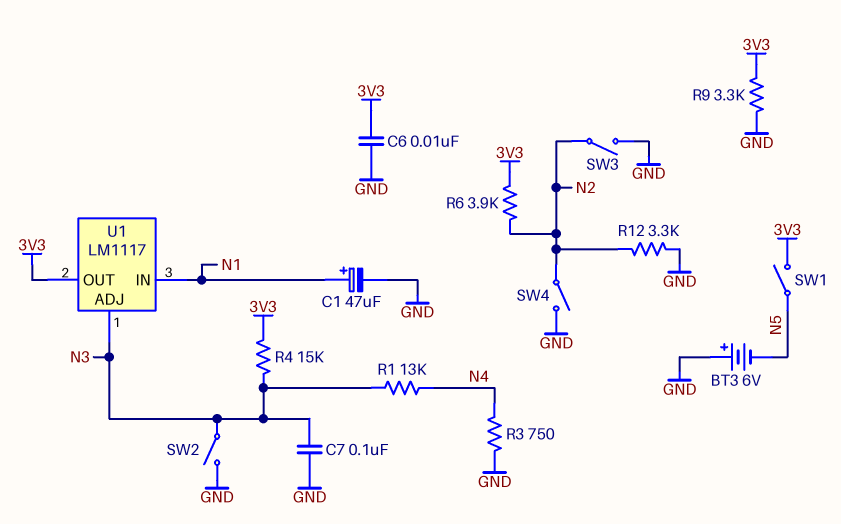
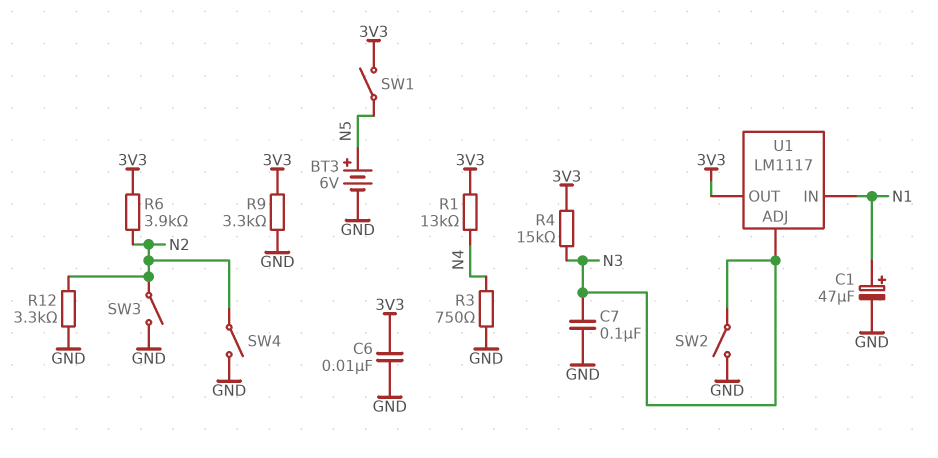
BT3: 6V (plus GND, minus N5) -> 6V (plus N5, minus GND)
R1: 13k (N3, N4) -> 13k (3V3, N4)

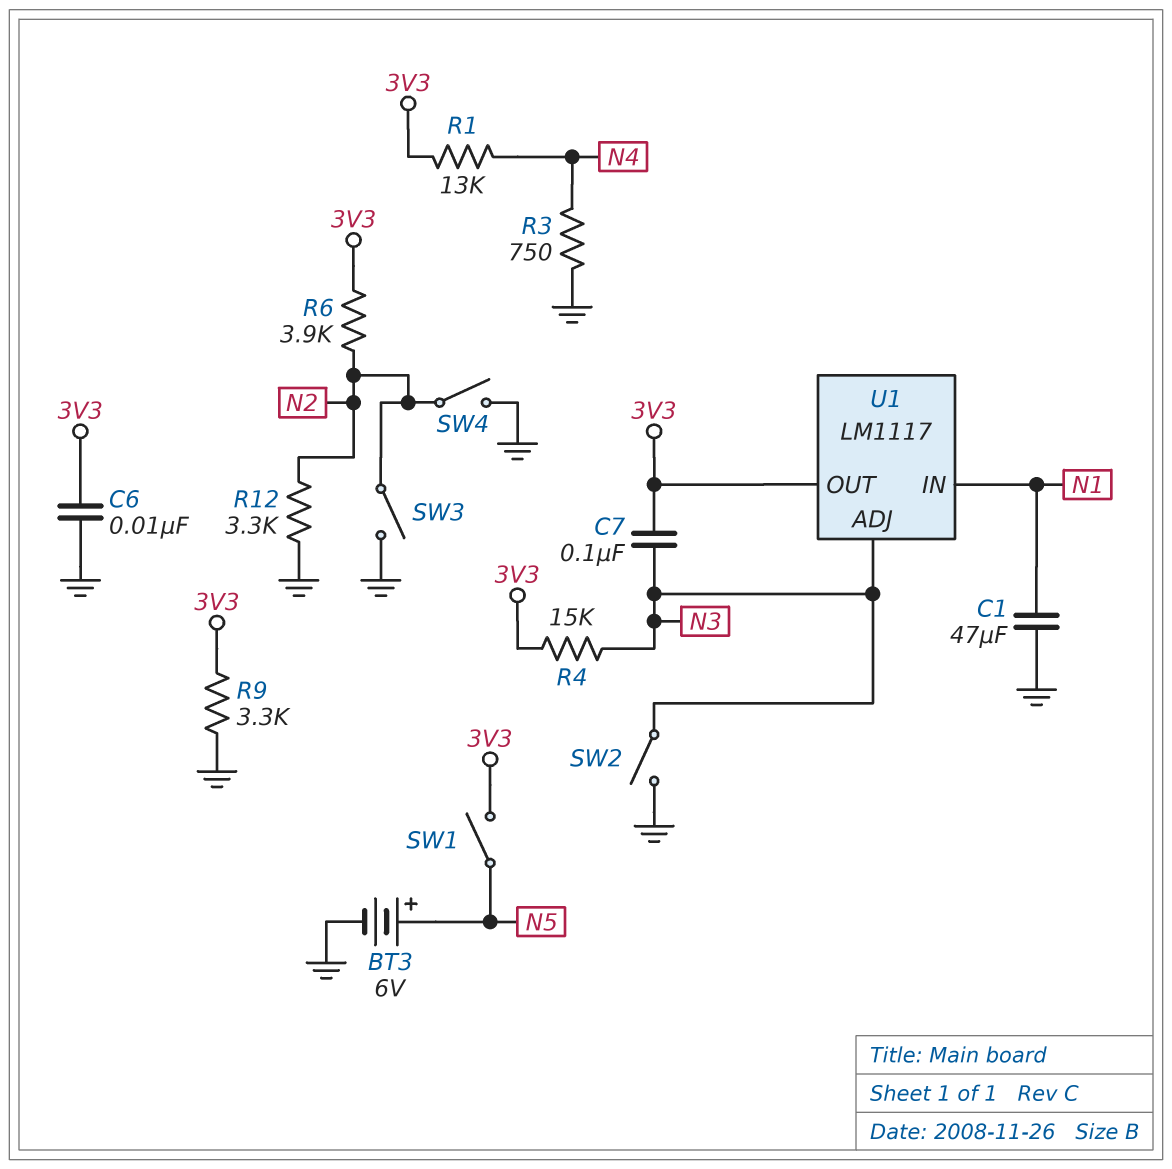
C1: 47uF (plus N1, minus GND) -> 47uF (GND, N1)
C7: 100nF (GND, N3) -> 100nF (3V3, N3)

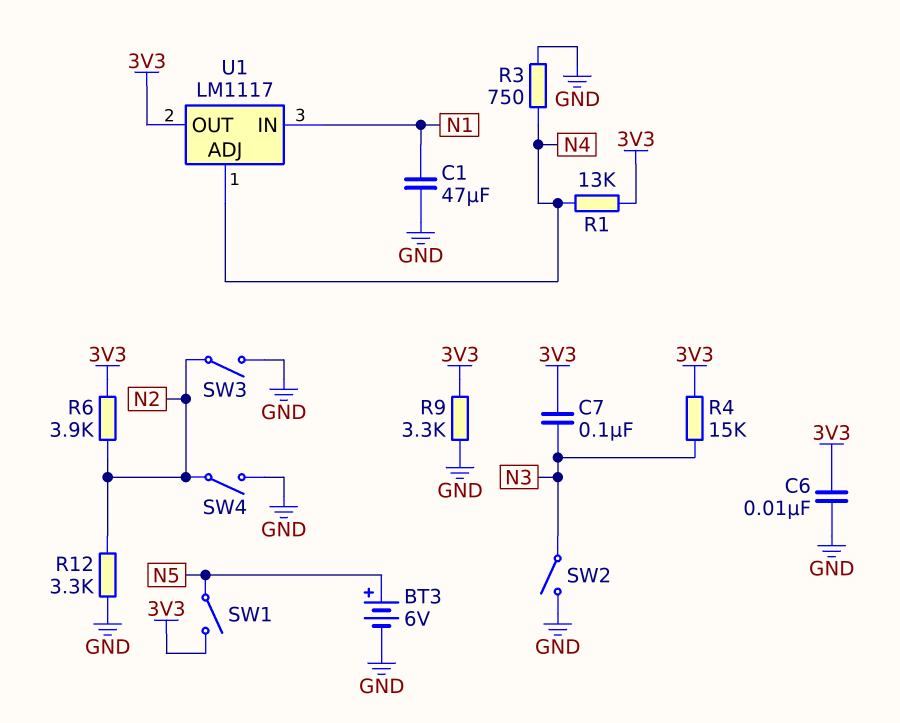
U1 pin ADJ: N3 -> N4

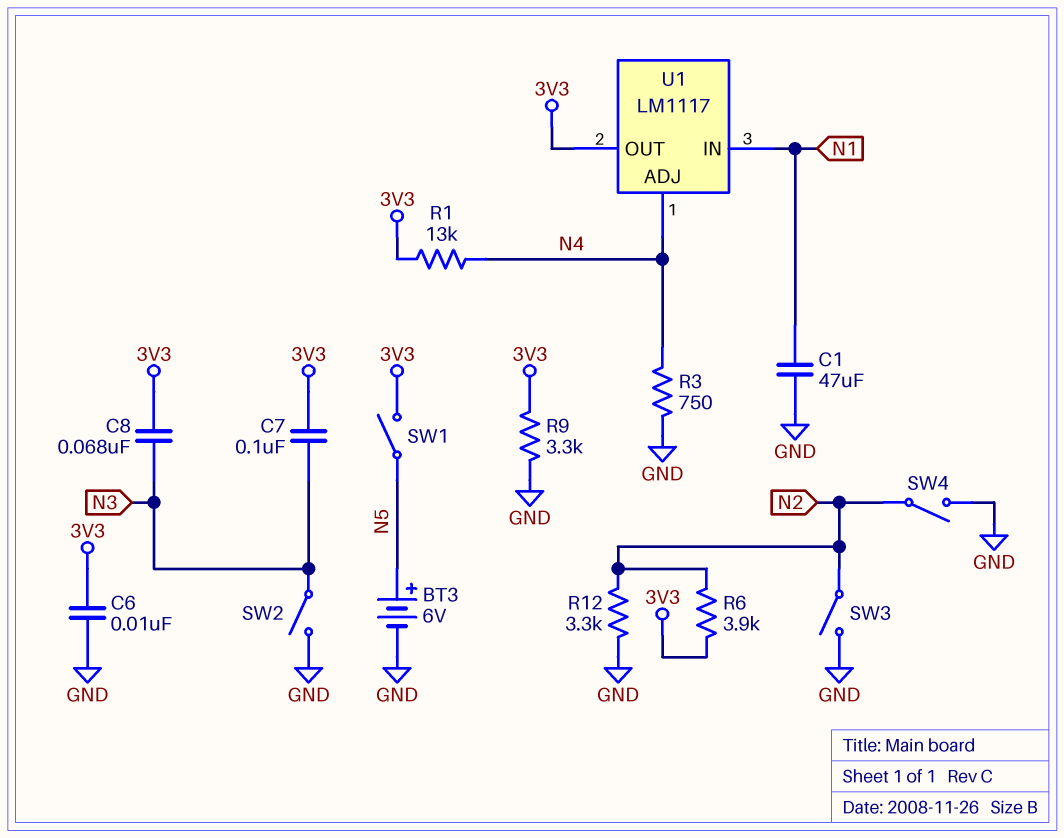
C8: none -> 68nF (3V3, N3)
R4: 15k (3V3, N3) -> none

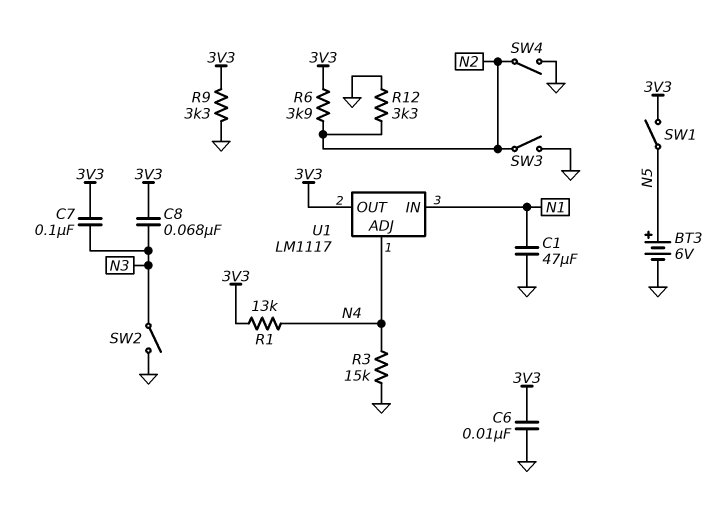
R3: 750 (GND, N4) -> 15k (GND, N4)

